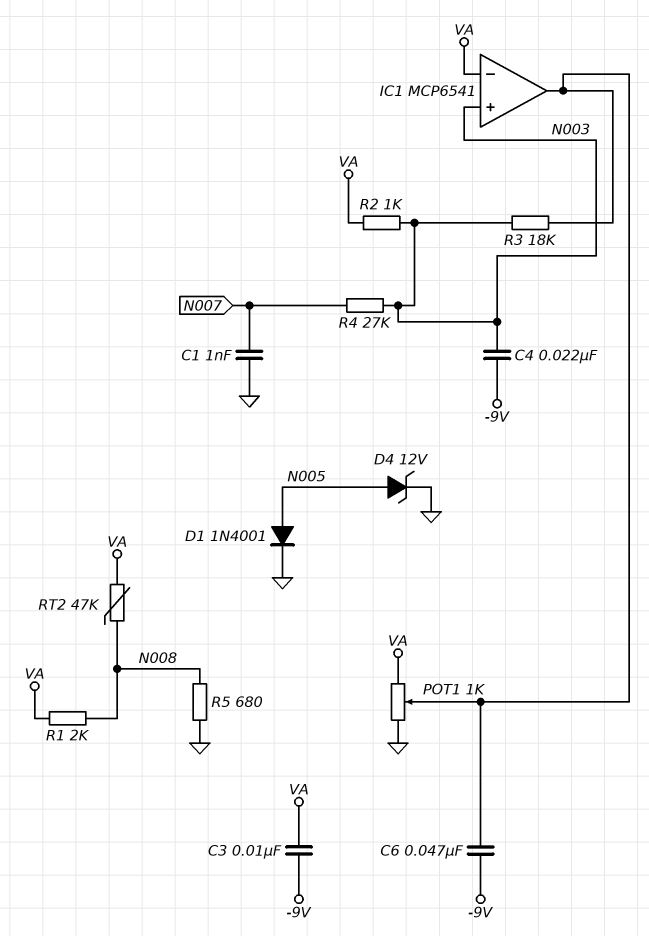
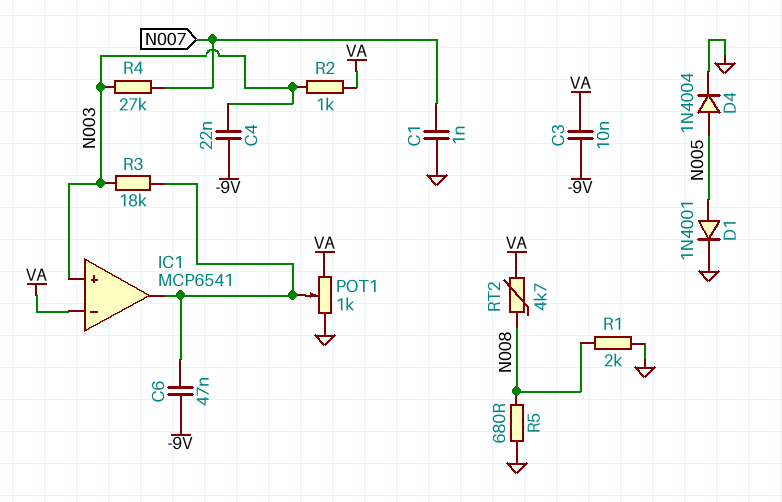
D4: zener 12V (A N005, K GND) -> diode 1N4004 (A N005, K GND)
R1: 2k (N008, VA) -> 2k (GND, N008)
RT2: 47k (N008, VA) -> 4.7k (N008, VA)

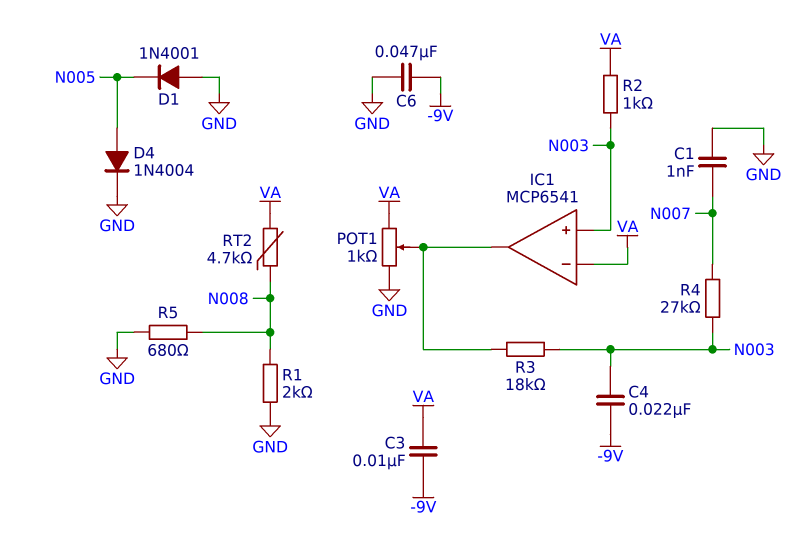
C6: 47nF (-9V, IC1/out) -> 47nF (-9V, GND)
D1: diode 1N4001 (A N005, K GND) -> diode 1N4001 (A GND, K N005)

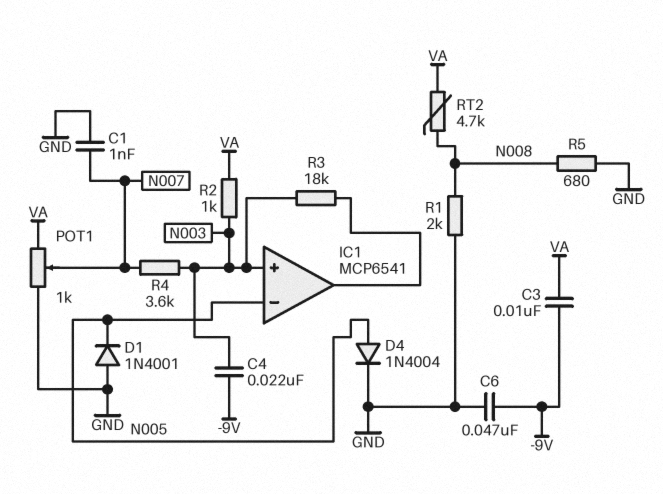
IC1 pin in-: VA -> N005
POT1: 1k (GND, VA, wiper IC1/out) -> 1k (GND, VA, wiper N007)
R4: 27k (N003, N007) -> 3.6k (N003, N007)

